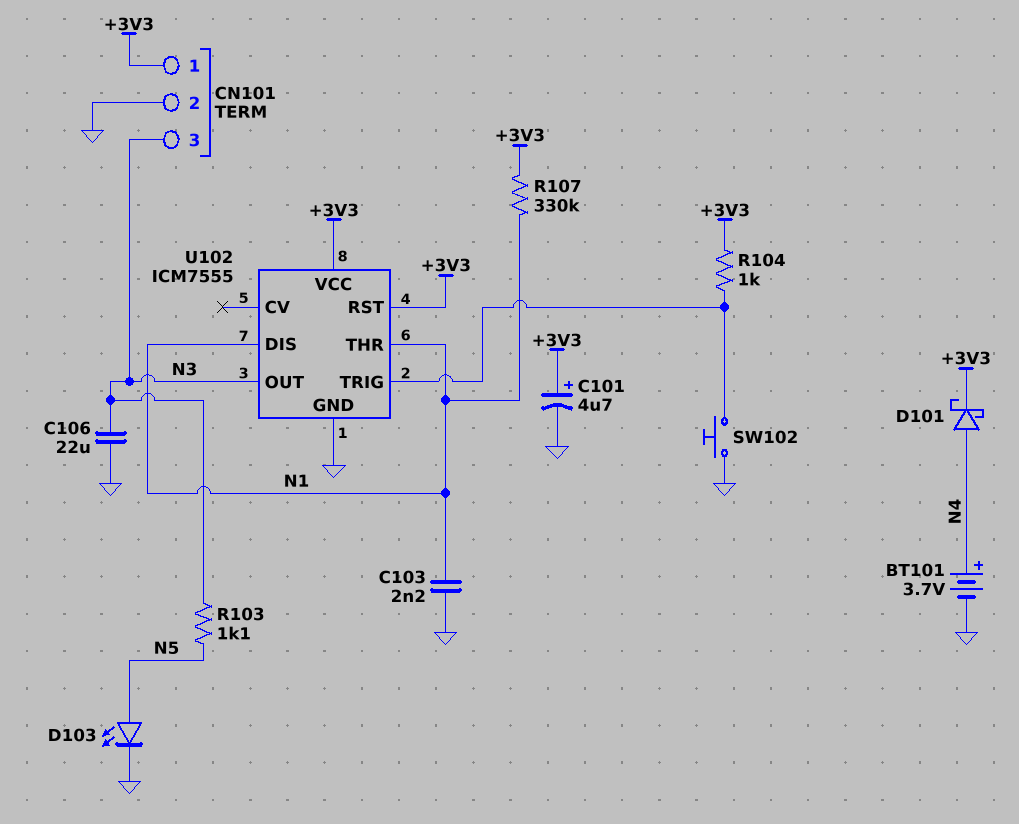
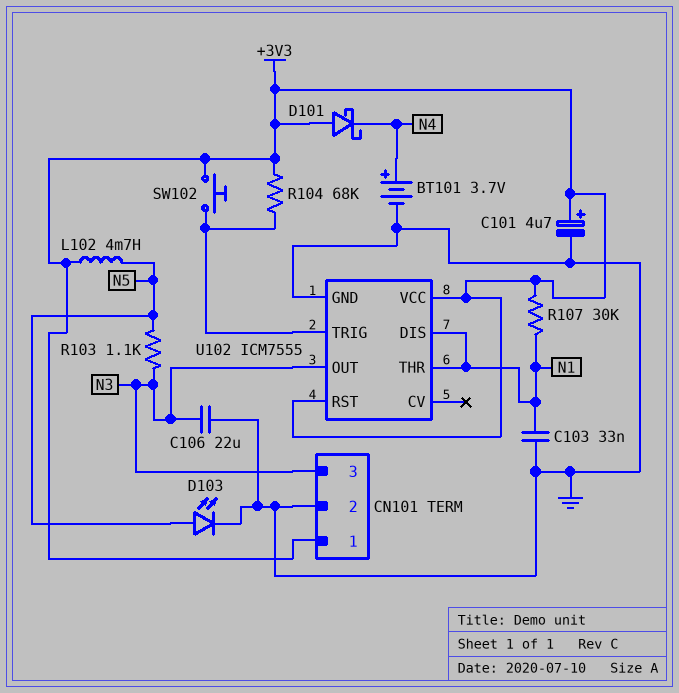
C103: 2.2nF (GND, N1) -> 33nF (GND, N1)
D101: schottky (A N4, K +3V3) -> schottky (A +3V3, K N4)
L102: none -> 4.7mH (+3V3, N5)
R104: 1k (+3V3, U102/TRIG) -> 68k (+3V3, U102/TRIG)
R107: 330k (+3V3, N1) -> 30k (+3V3, N1)
SW102: button (GND, U102/TRIG) -> button (+3V3, U102/TRIG)

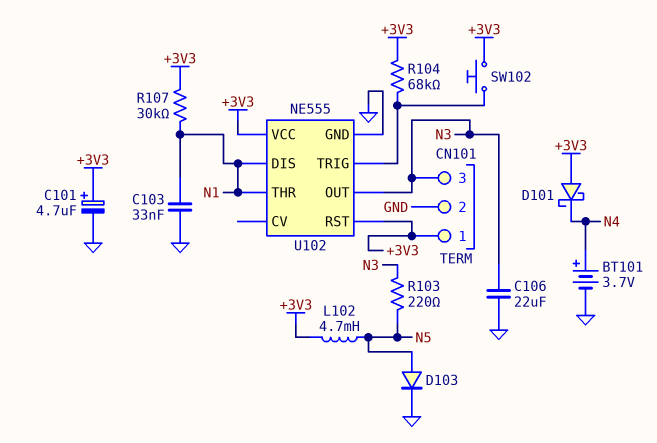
D103: LED (A N5, K GND) -> diode (A N5, K GND)
R103: 1.1k (N3, N5) -> 220 (N3, N5)
U102: ICM7555 -> NE555

